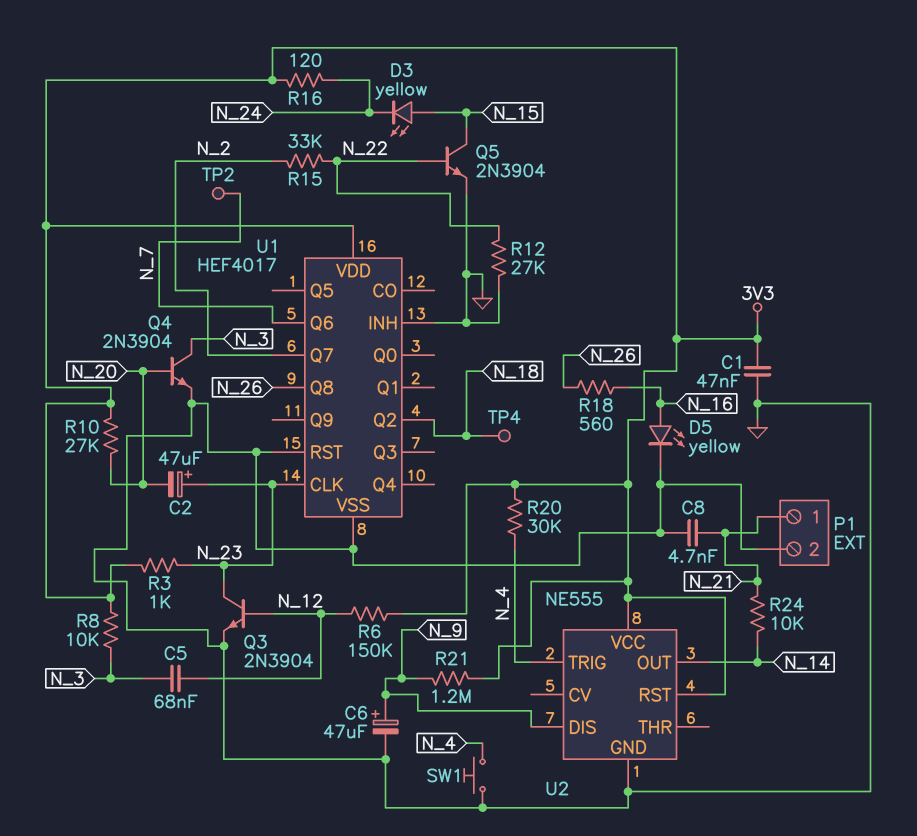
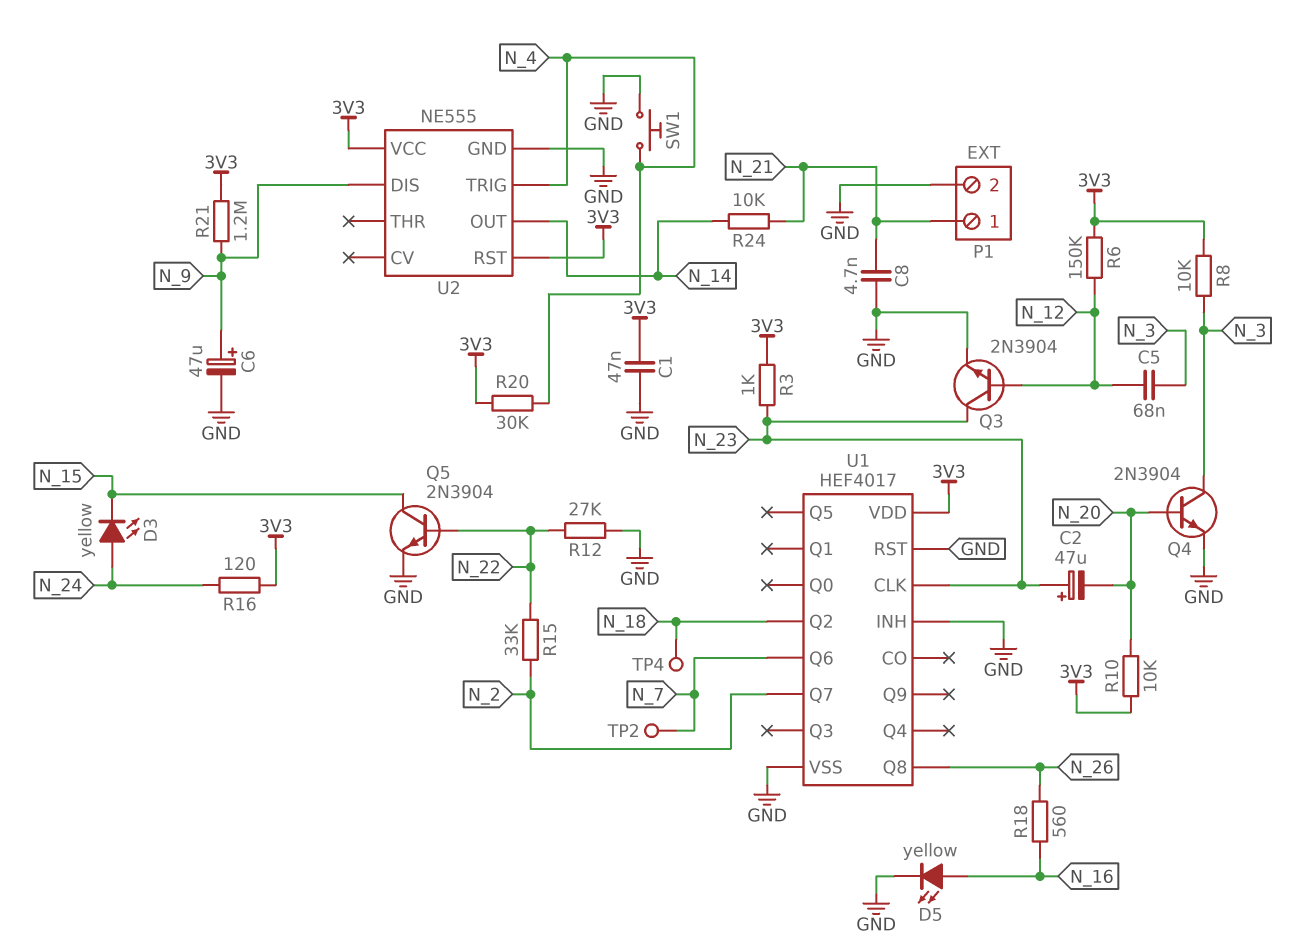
D3: LED yellow (A N_15, K N_24) -> LED yellow (A N_24, K N_15)
R10: 27k (3V3, N_20) -> 10k (3V3, N_20)

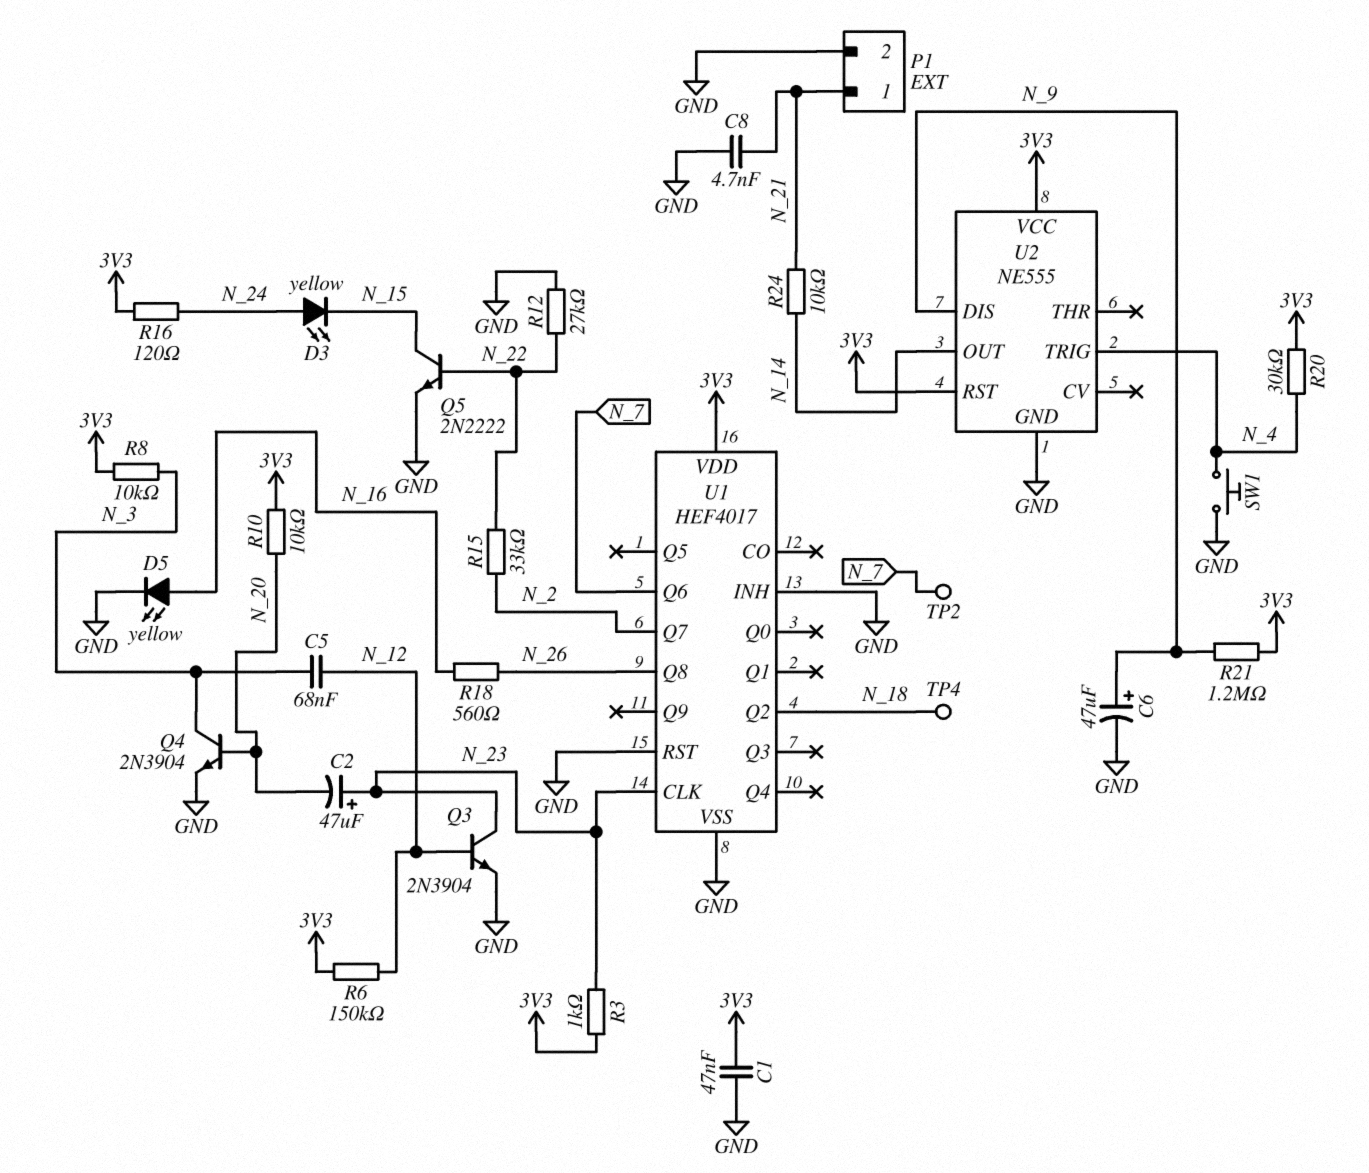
Q5: NPN 2N3904 (B N_22, C N_15, E GND) -> NPN 2N2222 (B N_22, C N_15, E GND)

